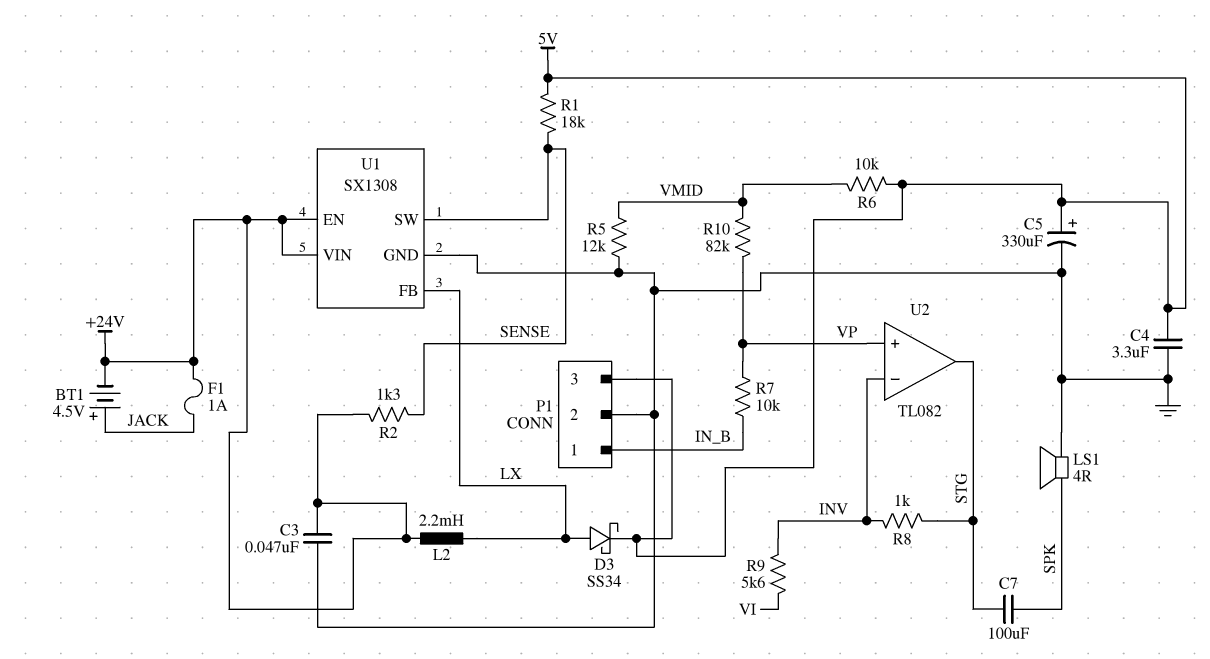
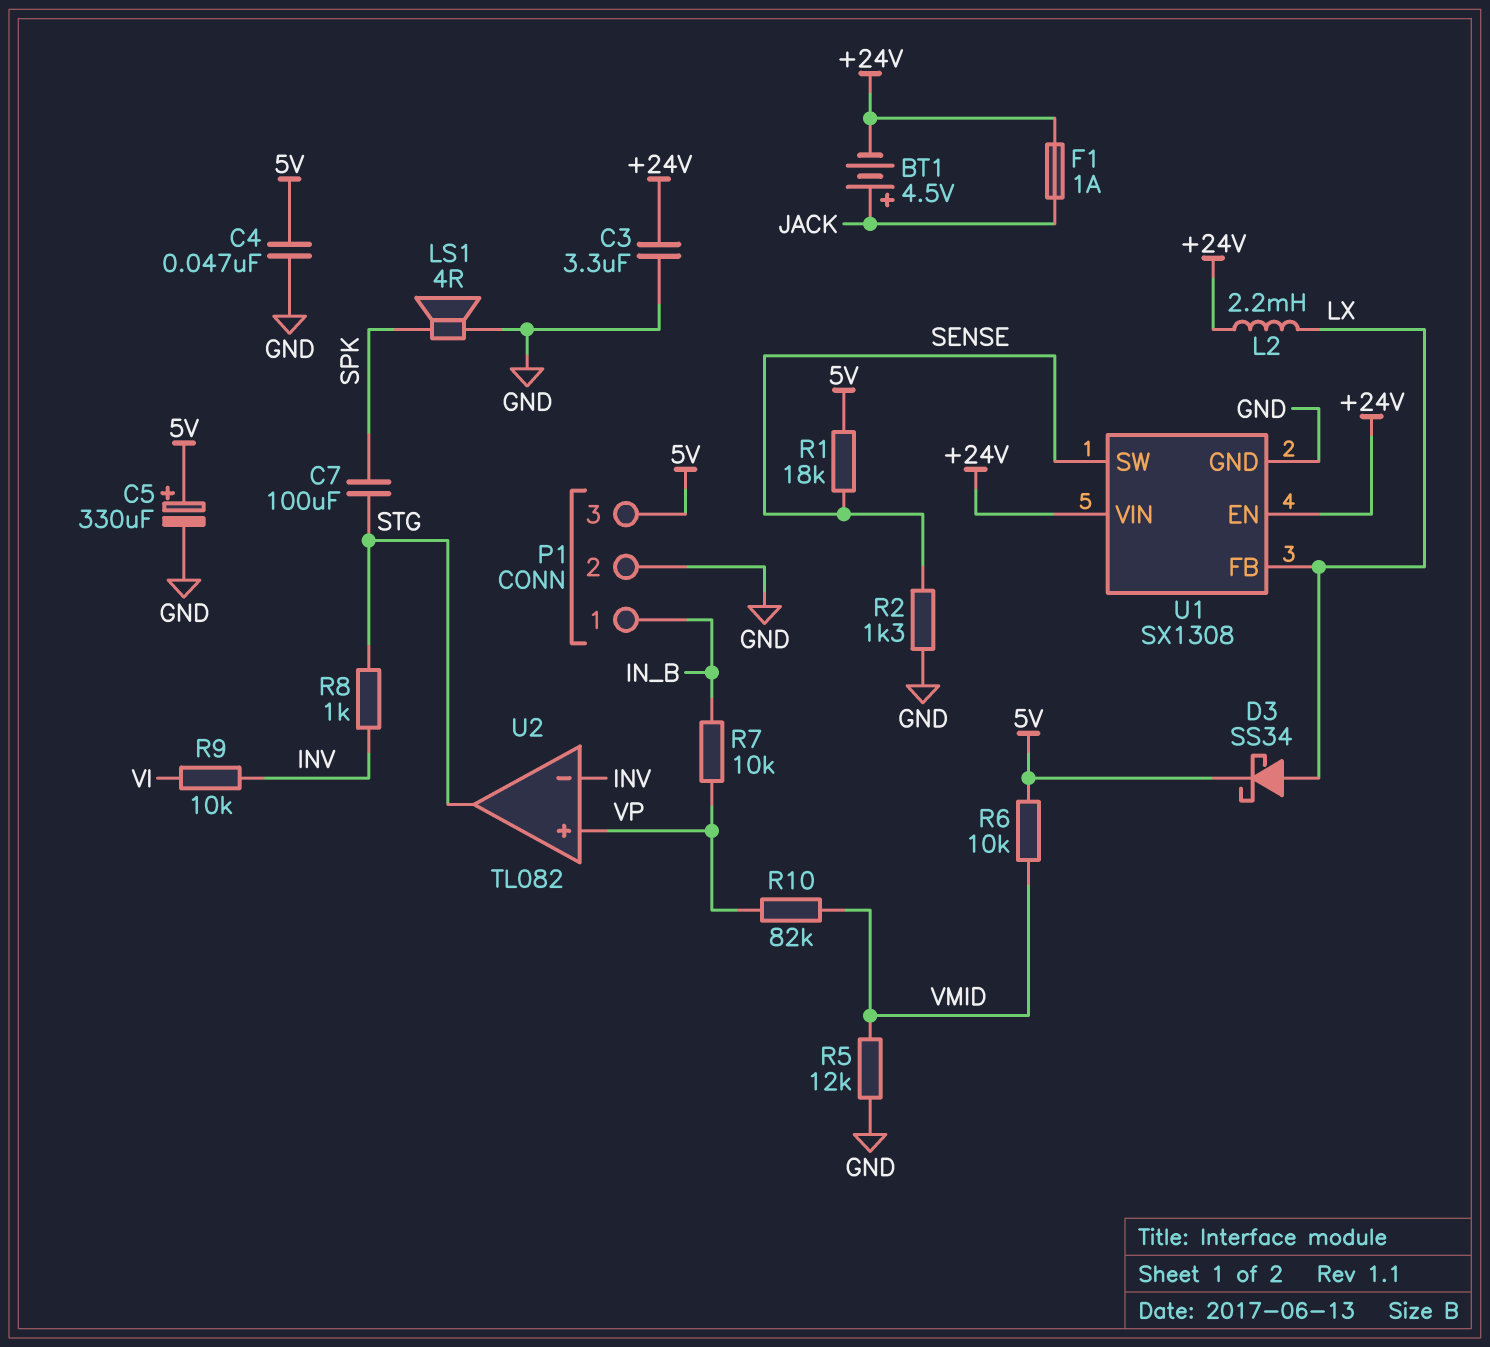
C3: 47nF (+24V, GND) -> 3.3uF (+24V, GND)
C4: 3.3uF (5V, GND) -> 47nF (5V, GND)
R2: 1.3k (+24V, SENSE) -> 1.3k (GND, SENSE)
R9: 5.6k (INV, VI) -> 10k (INV, VI)

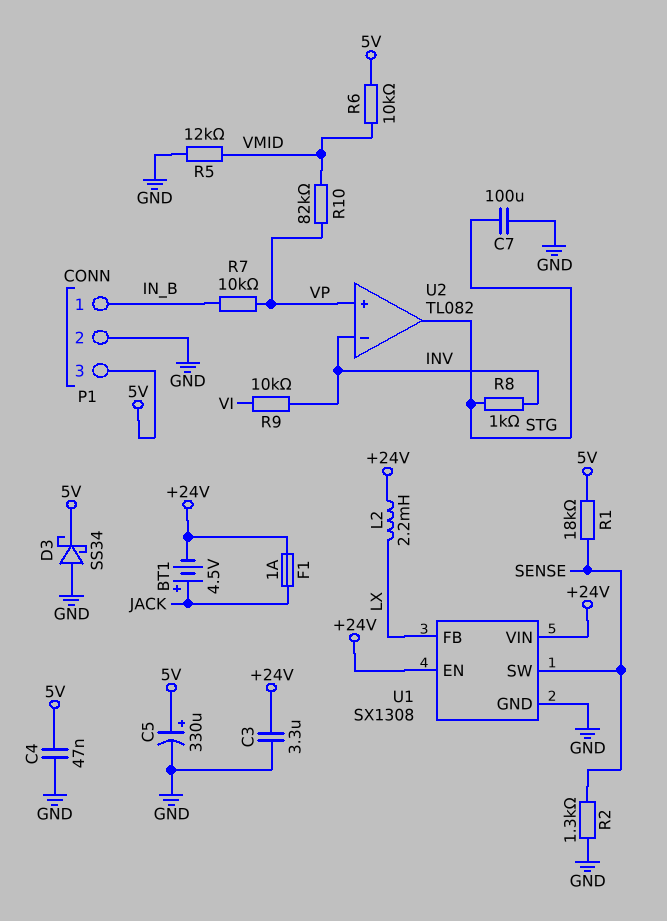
C7: 100uF (SPK, STG) -> 100uF (GND, STG)
D3: schottky SS34 (A LX, K 5V) -> schottky SS34 (A GND, K 5V)
LS1: speaker 4R (GND, SPK) -> none

